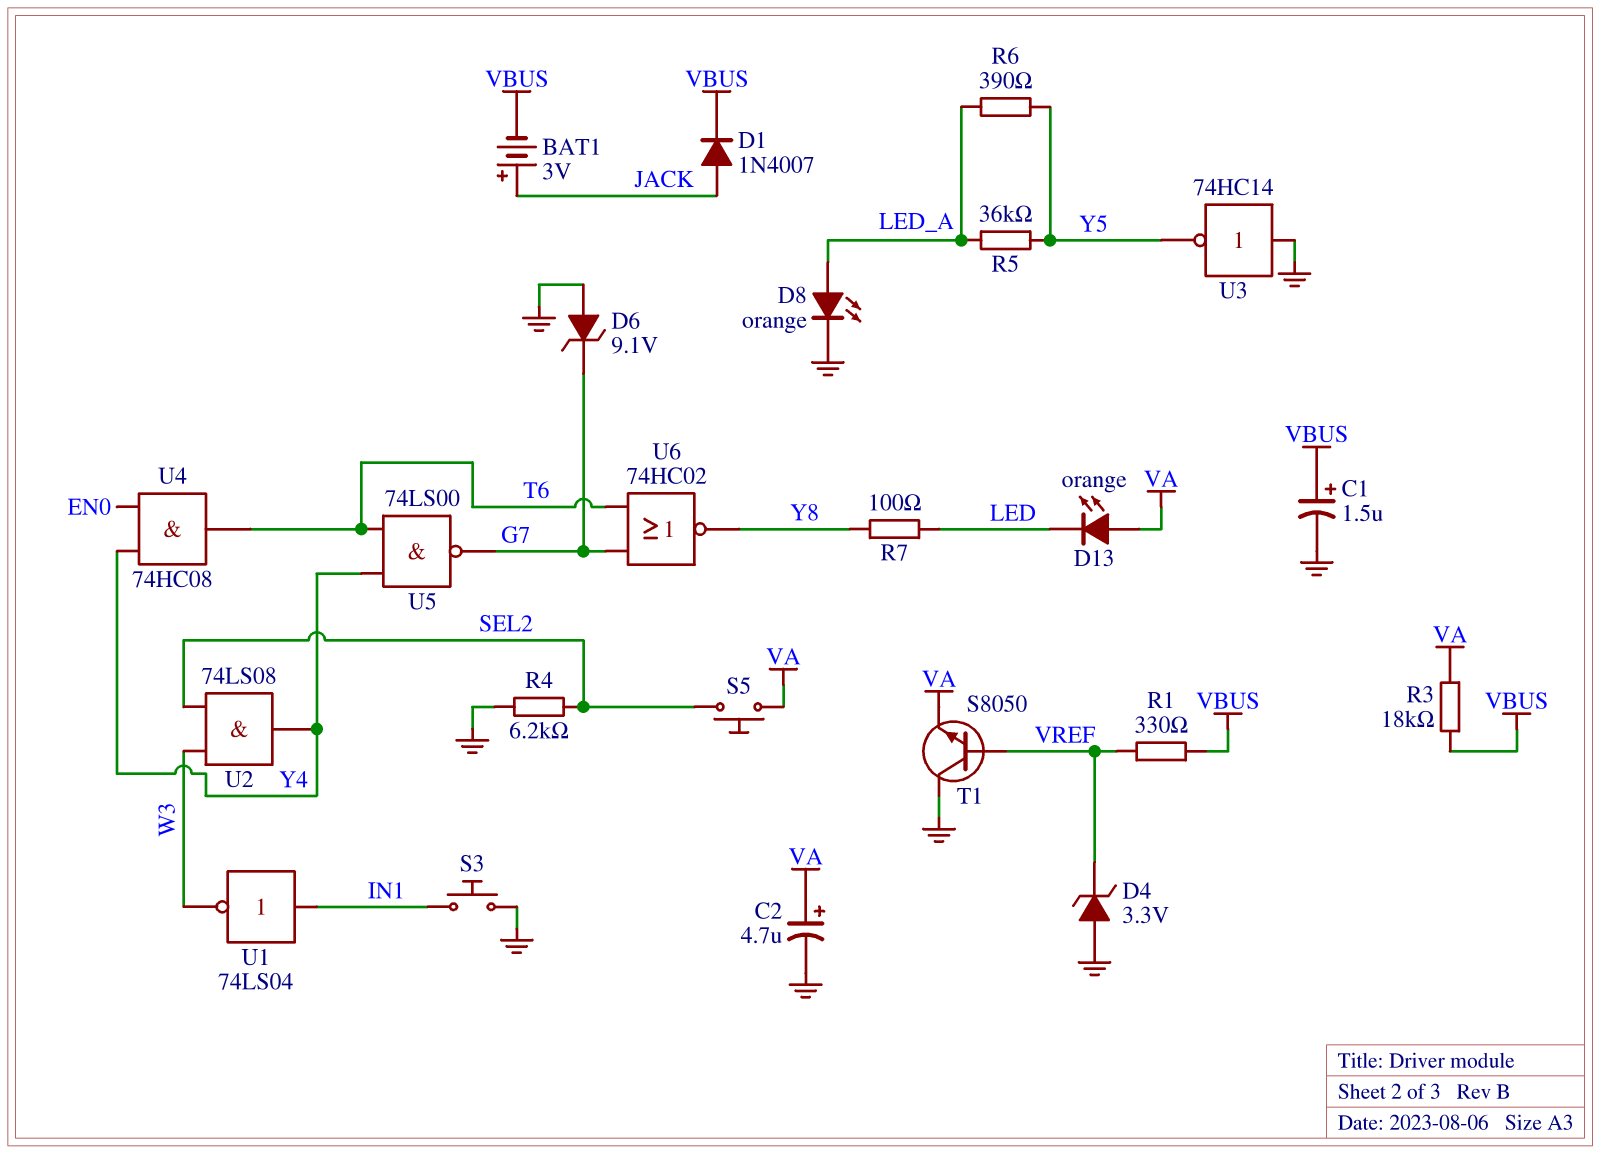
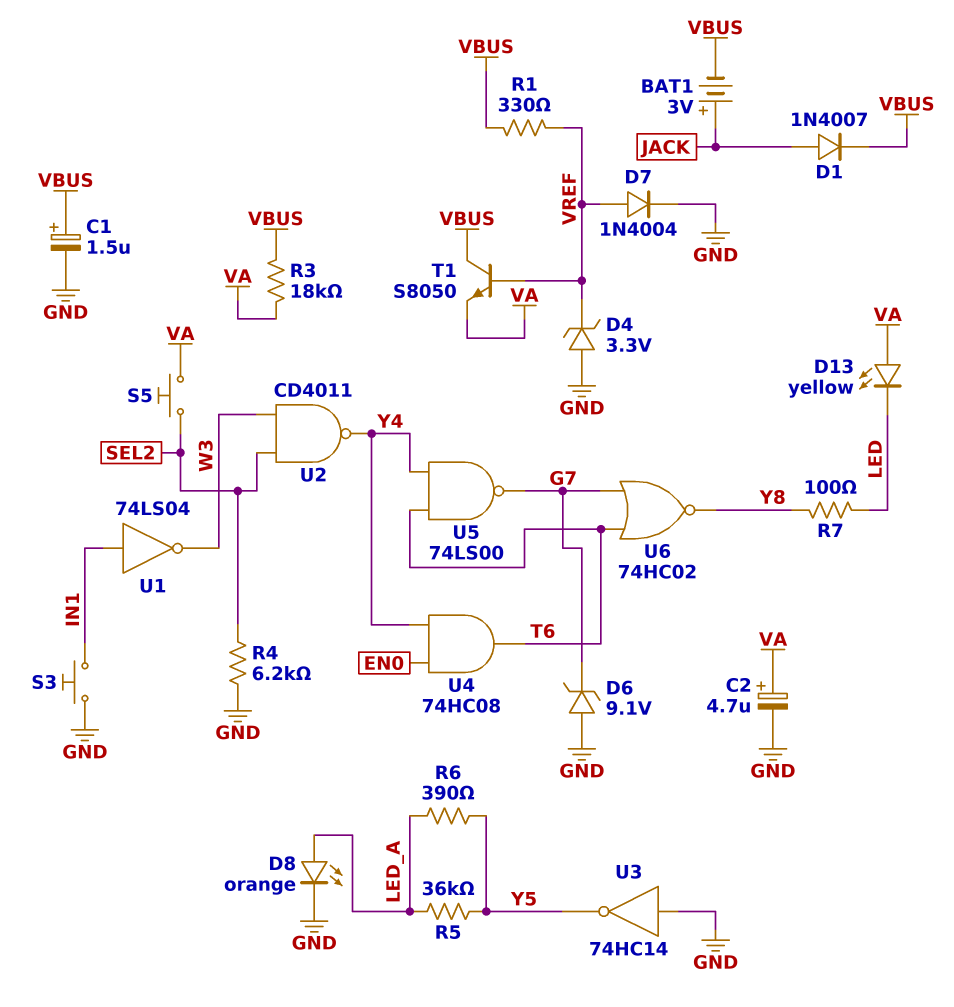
D7: none -> diode 1N4004 (A VREF, K GND)
D13: LED orange (A VA, K LED) -> LED yellow (A VA, K LED)
T1: NPN S8050 (B VREF, C GND, E VA) -> NPN S8050 (B VREF, C VBUS, E VA)
U2: AND 74LS08 (in SEL2, in W3, out Y4) -> NAND CD4011 (in SEL2, in W3, out Y4)

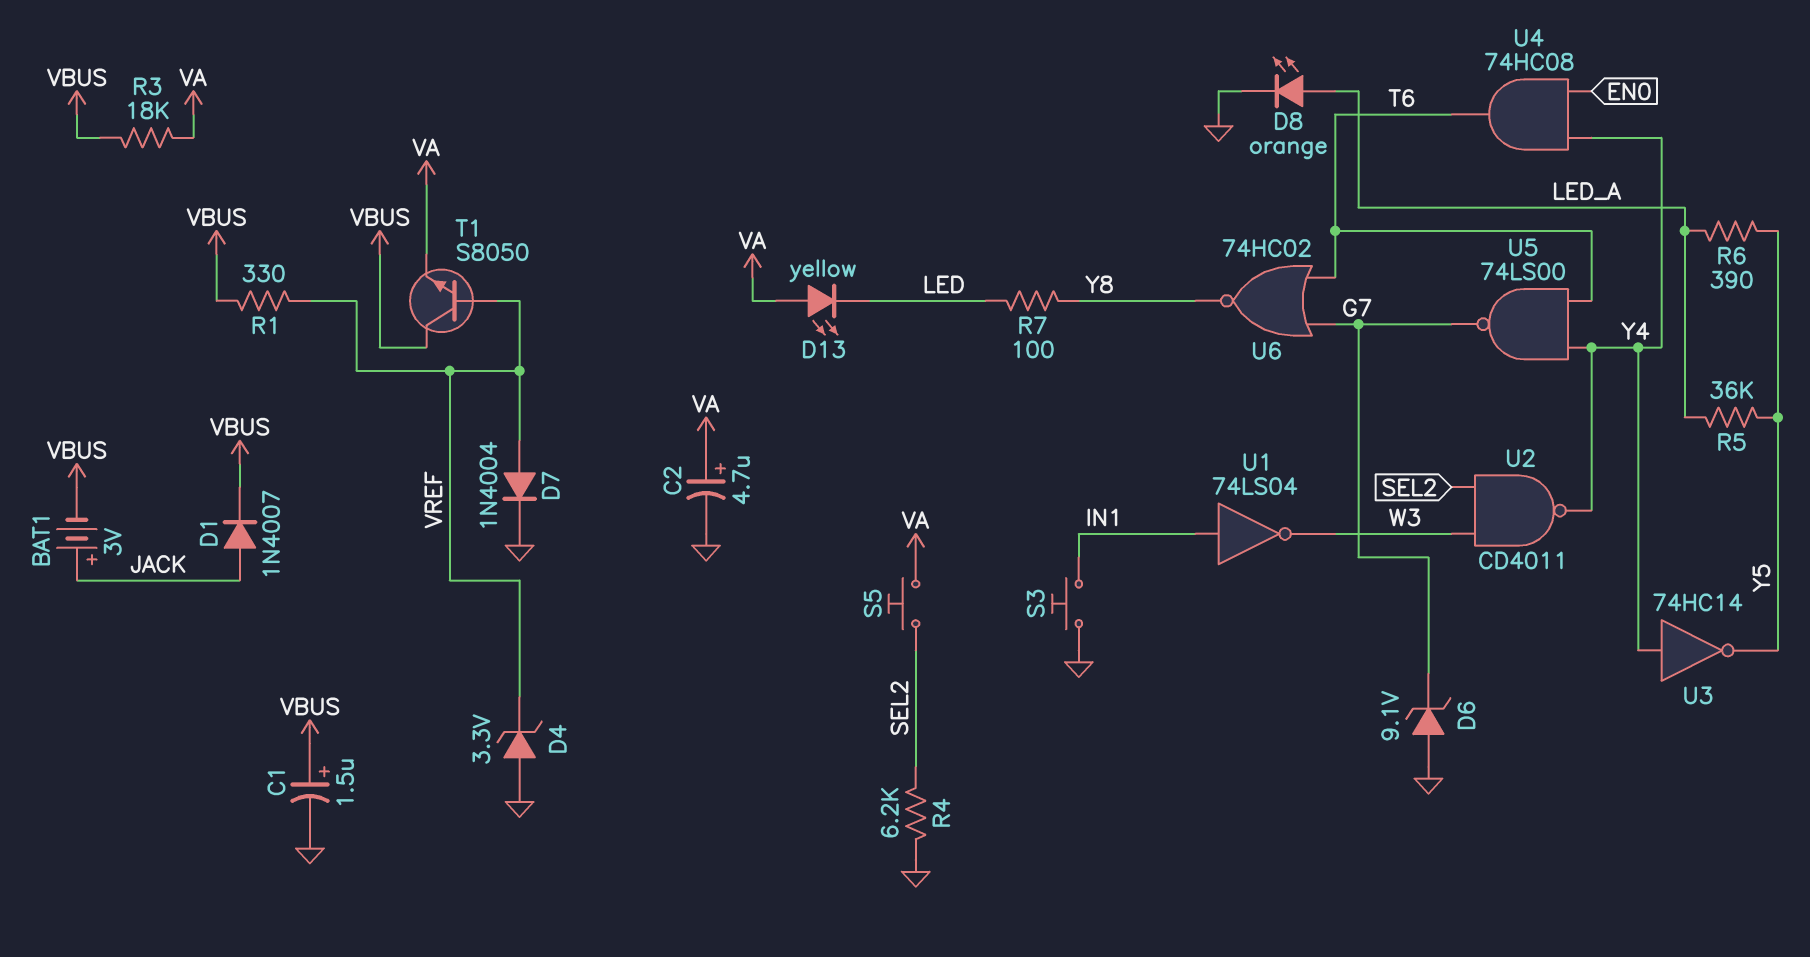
U3: NOT 74HC14 (in GND, out Y5) -> NOT 74HC14 (in Y4, out Y5)

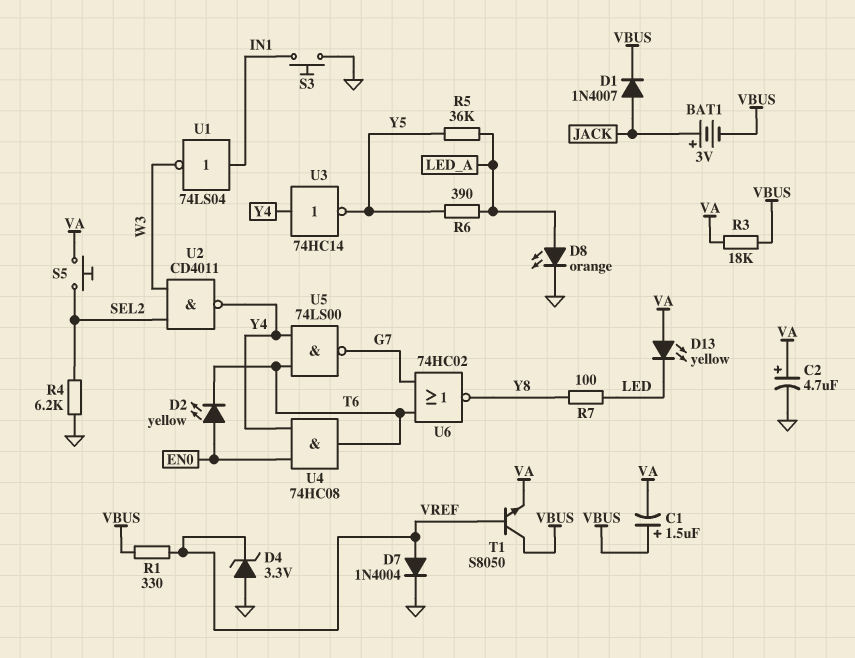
C1: 1.5uF (plus VBUS, minus GND) -> 1.5uF (plus VBUS, minus VA)
D2: none -> LED yellow (A EN0, K T6)
D6: zener 9.1V (A GND, K G7) -> none

